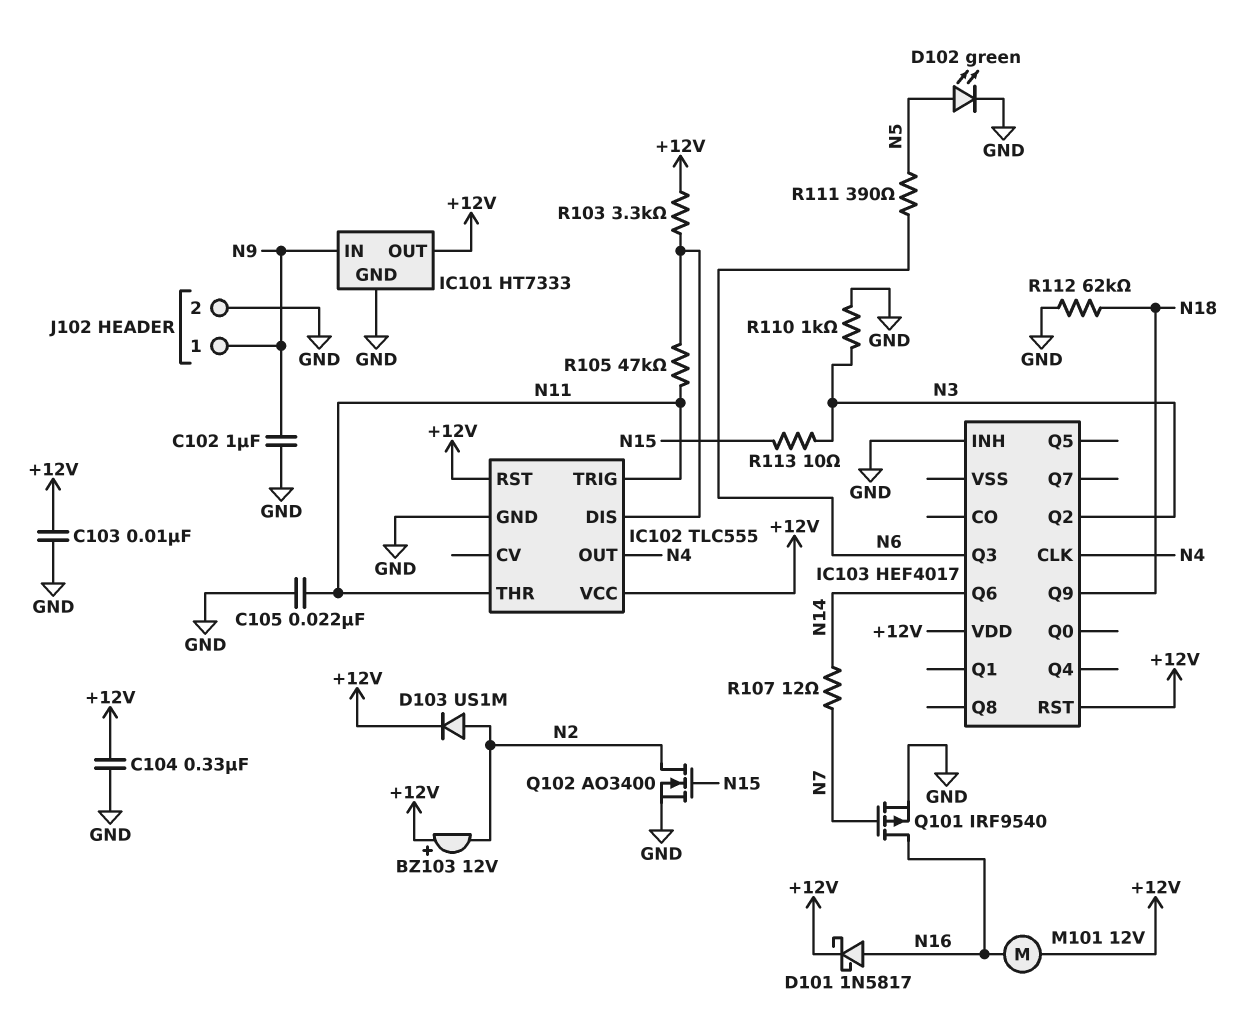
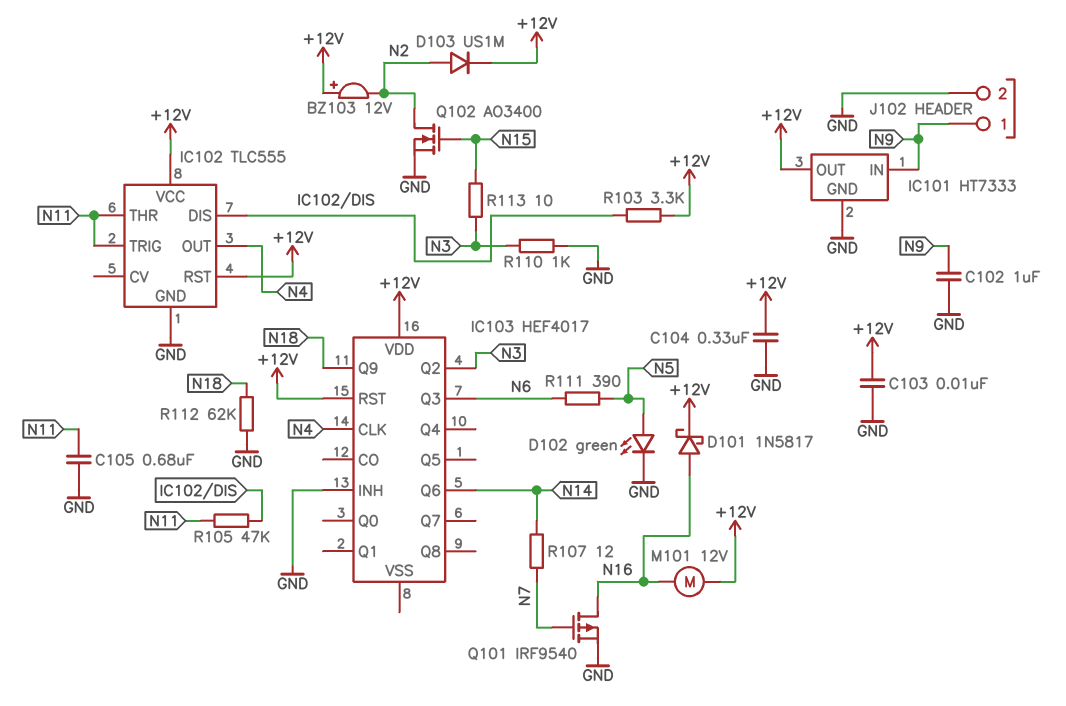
C105: 22nF (GND, N11) -> 680nF (GND, N11)

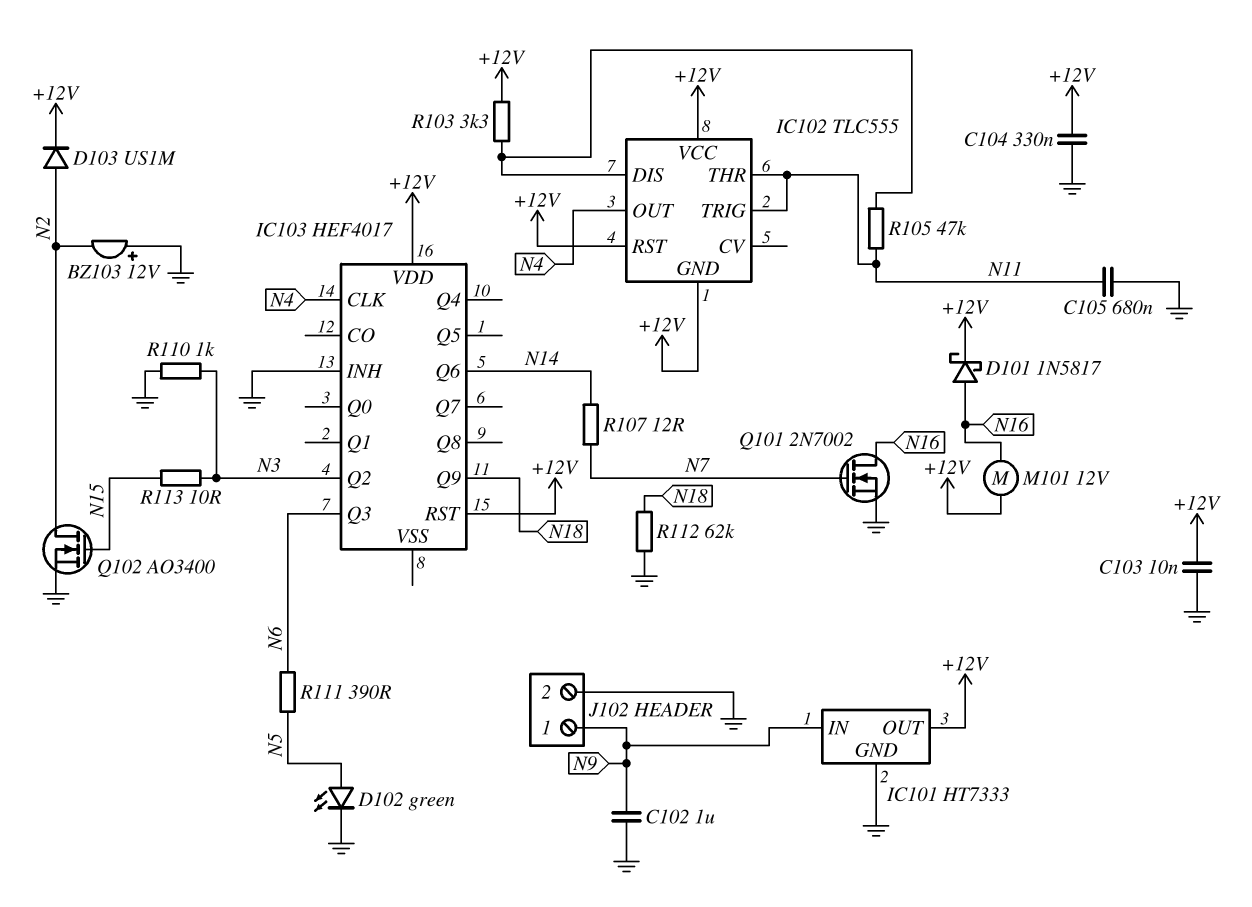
BZ103: buzzer 12V (plus +12V, minus N2) -> buzzer 12V (plus GND, minus N2)
IC102 pin GND: GND -> +12V
Q101: PMOS IRF9540 (G N7, D N16, S GND) -> NMOS 2N7002 (G N7, D N16, S GND)

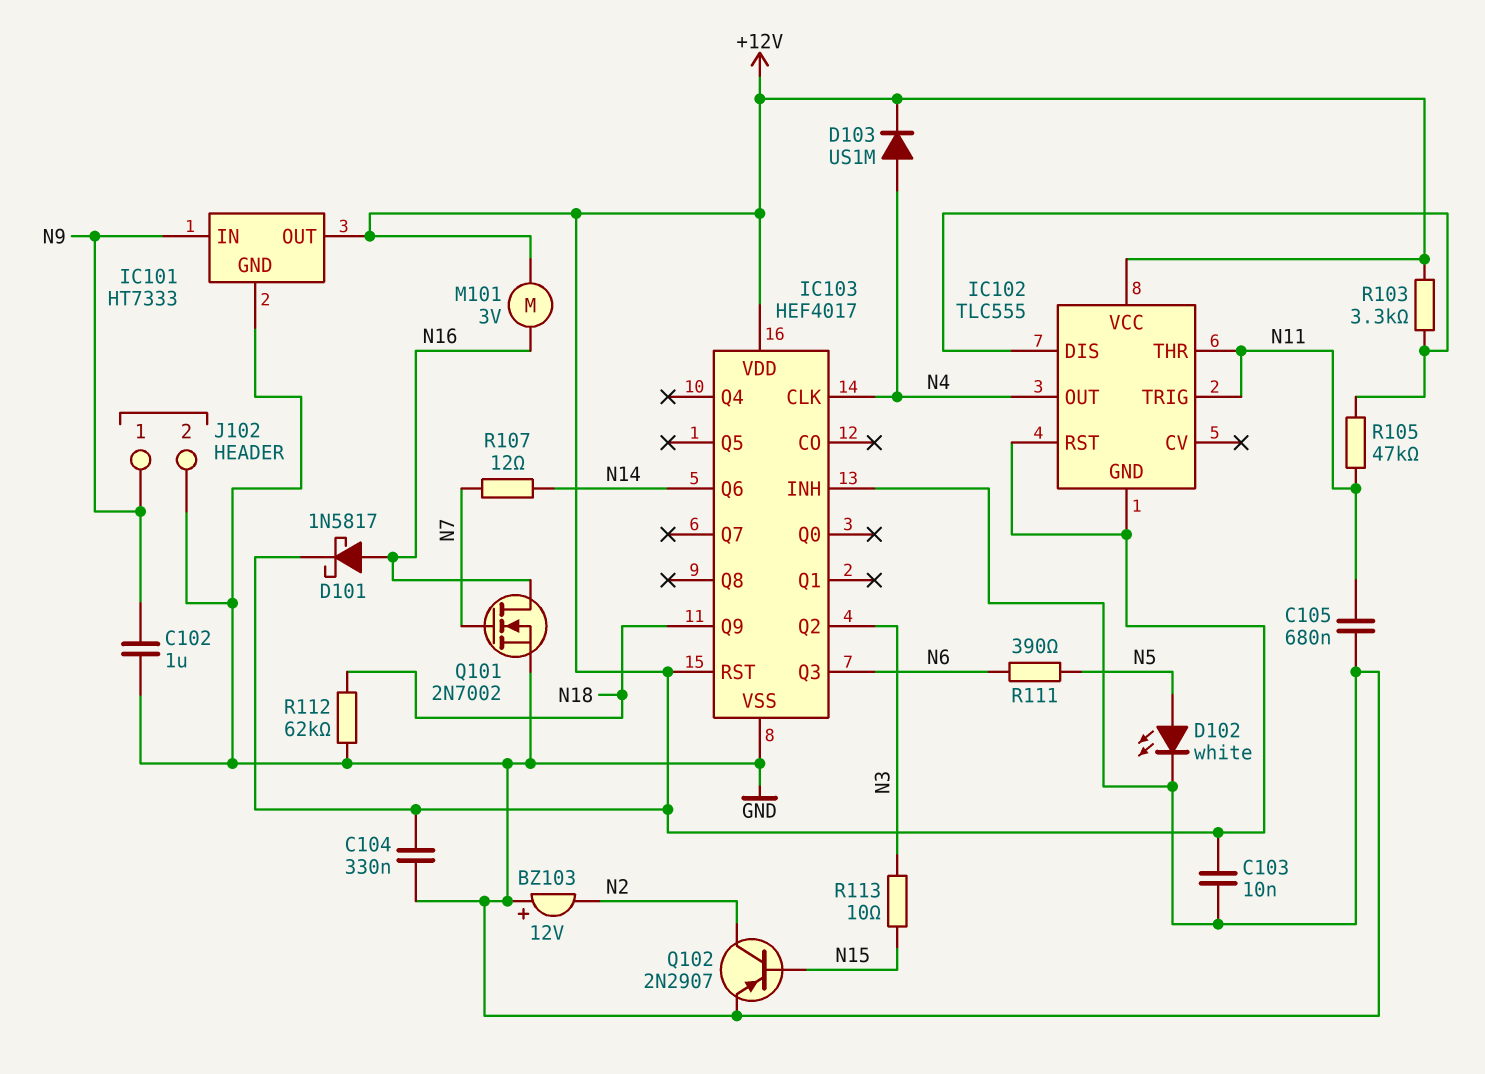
D102: LED green (A N5, K GND) -> LED white (A N5, K GND)
D103: diode US1M (A N2, K +12V) -> diode US1M (A N4, K +12V)
IC103 pin VSS: none -> GND
M101: motor 12V (+12V, N16) -> motor 3V (+12V, N16)
Q102: NMOS AO3400 (G N15, D N2, S GND) -> PNP 2N2907 (B N15, C N2, E GND)
R110: 1k (GND, N3) -> none

